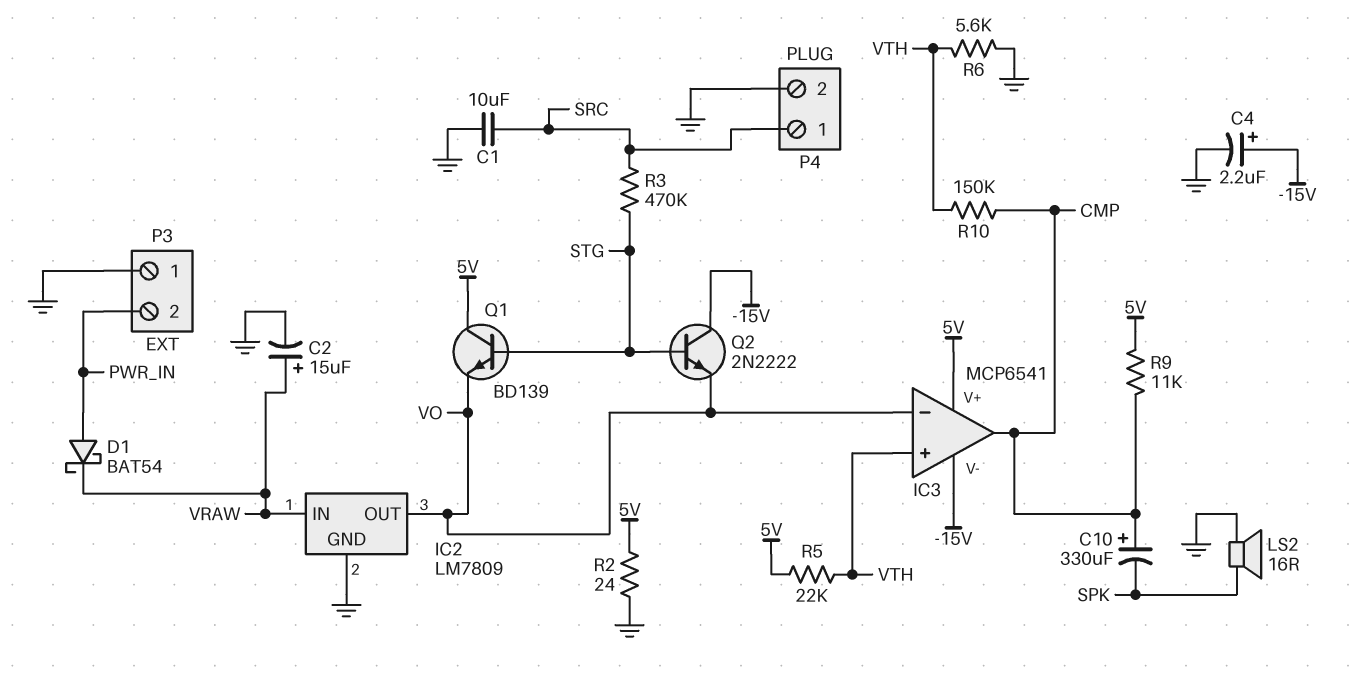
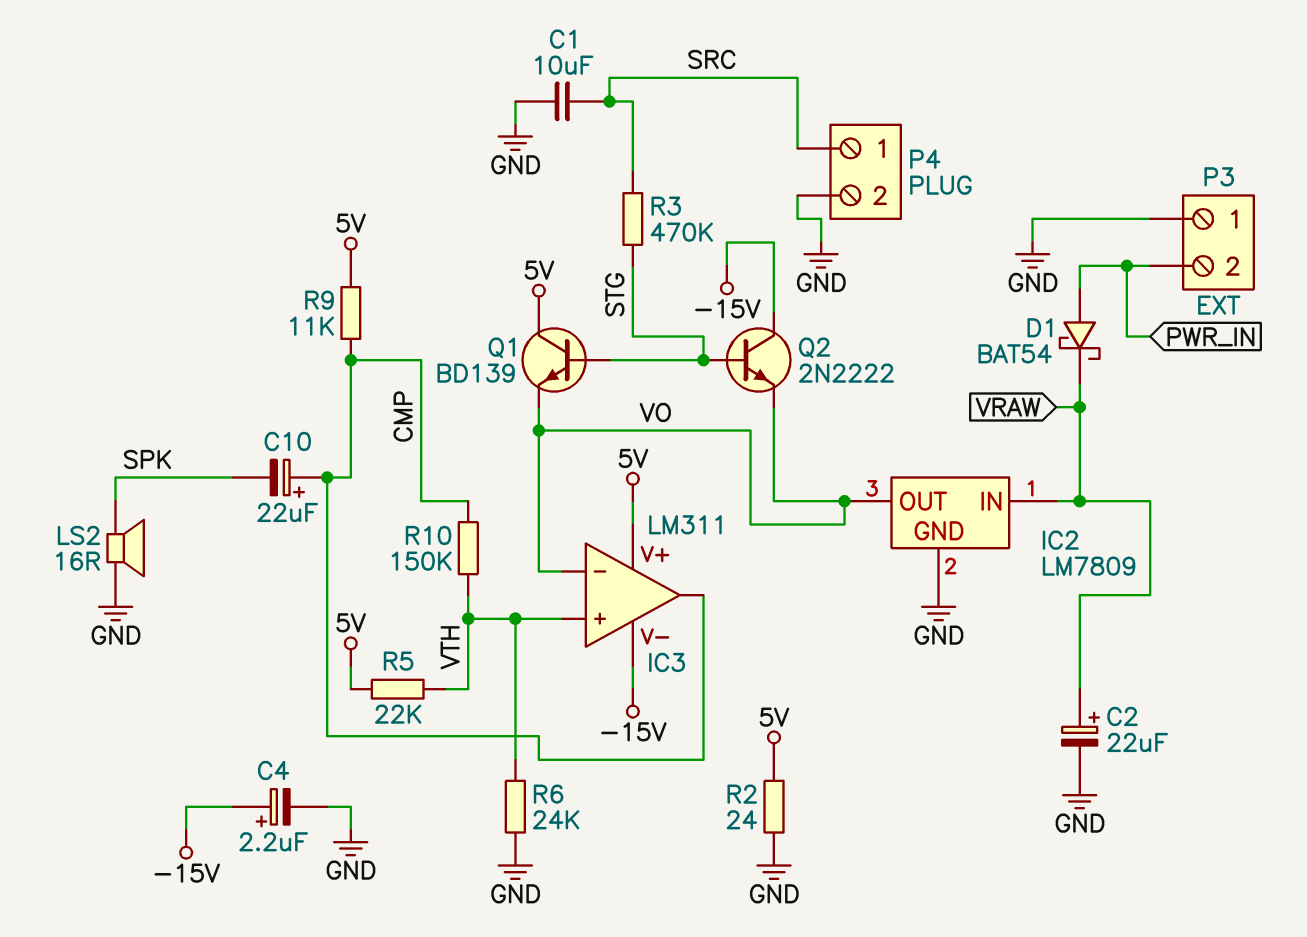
C2: 15uF (plus VRAW, minus GND) -> 22uF (plus VRAW, minus GND)
C10: 330uF (plus CMP, minus SPK) -> 22uF (plus CMP, minus SPK)
IC3: MCP6541 -> LM311
R6: 5.6k (GND, VTH) -> 24k (GND, VTH)

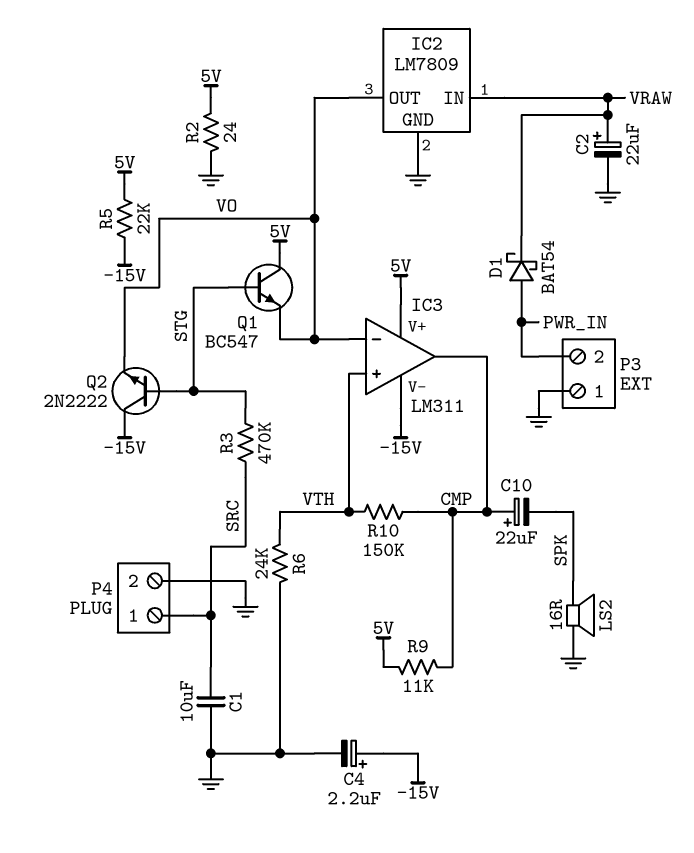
Q1: NPN BD139 (B STG, C 5V, E VO) -> NPN BC547 (B STG, C 5V, E VO)
R5: 22k (5V, VTH) -> 22k (-15V, 5V)

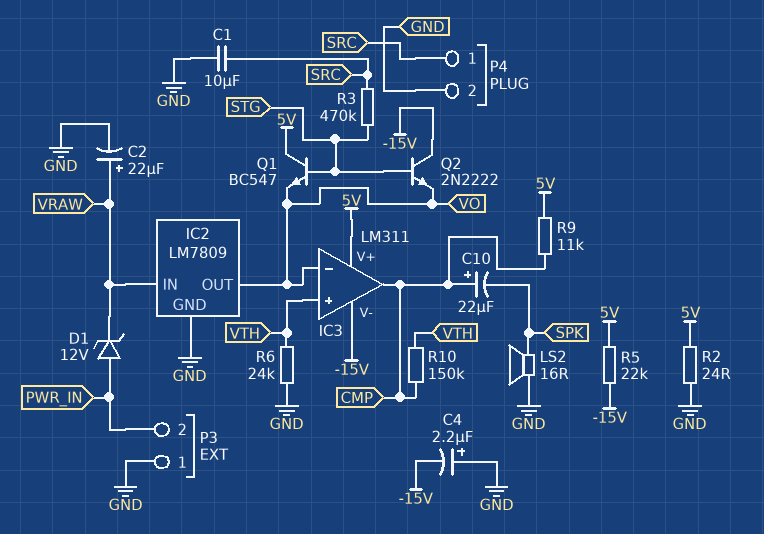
C4: 2.2uF (plus -15V, minus GND) -> 2.2uF (plus GND, minus -15V)
D1: schottky BAT54 (A PWR_IN, K VRAW) -> zener 12V (A PWR_IN, K VRAW)

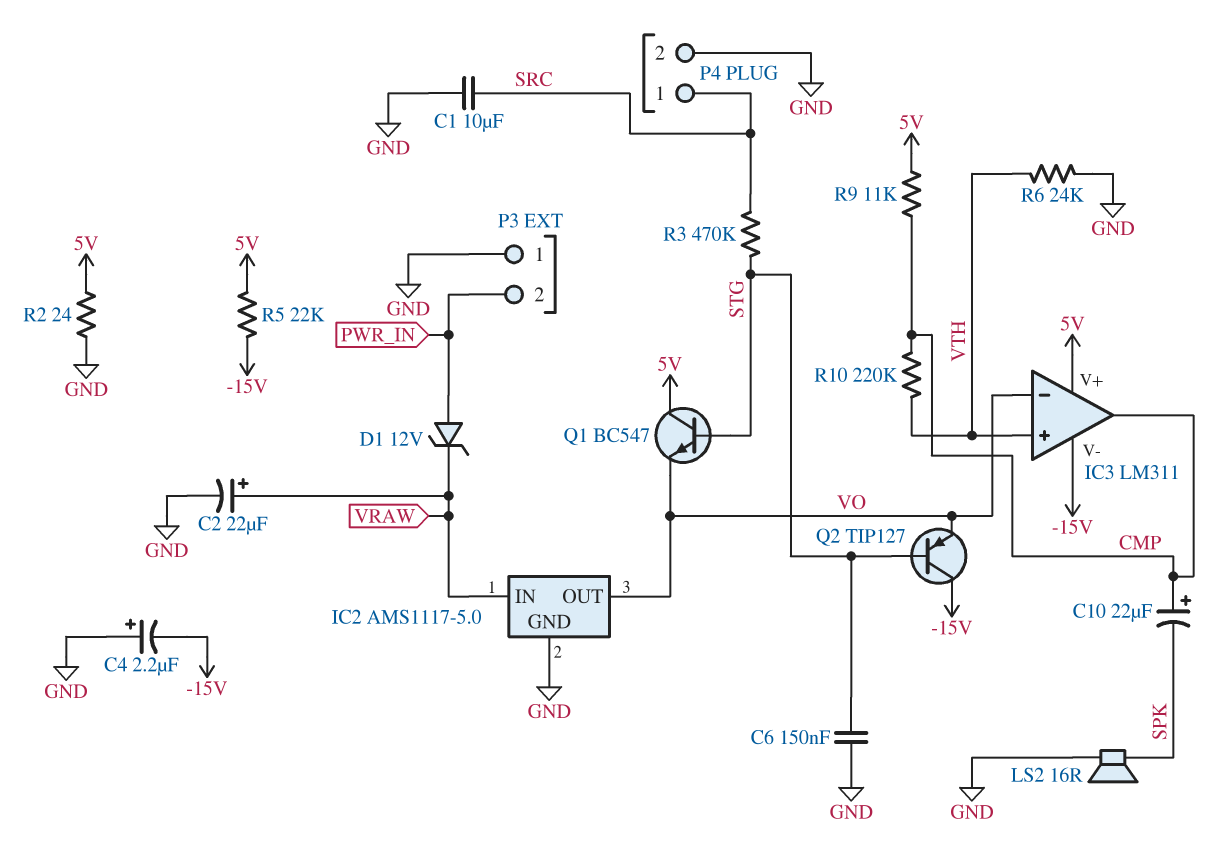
C6: none -> 150nF (GND, STG)
IC2: LM7809 -> AMS1117-5.0
Q2: NPN 2N2222 (B STG, C -15V, E VO) -> PNP TIP127 (B STG, C -15V, E VO)
R10: 150k (CMP, VTH) -> 220k (CMP, VTH)

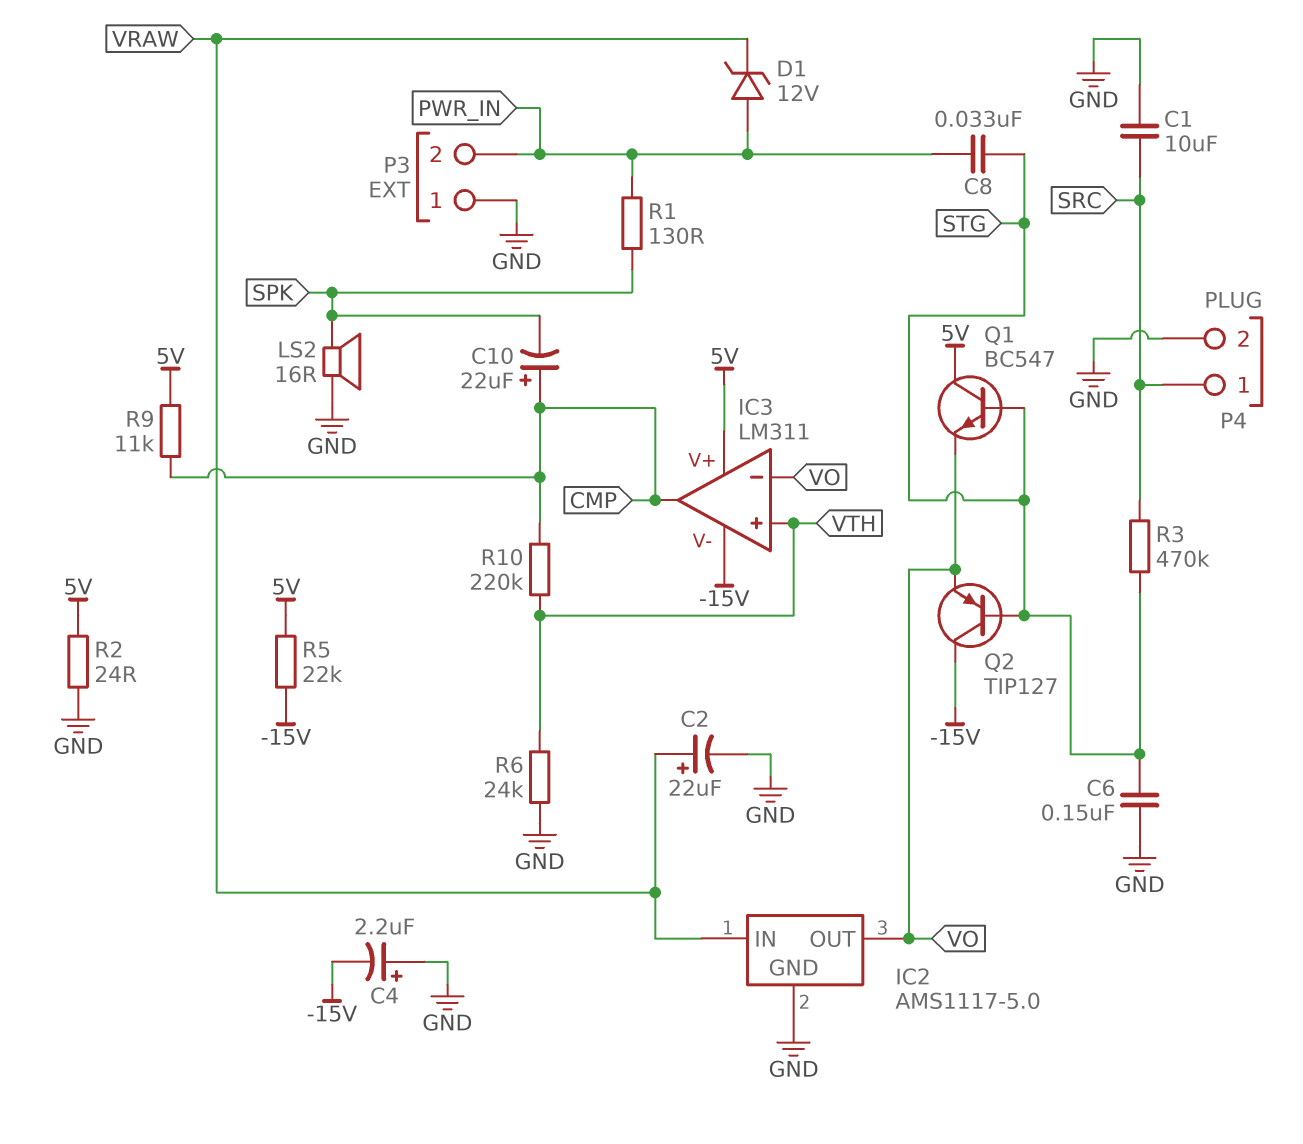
C8: none -> 33nF (PWR_IN, STG)
R1: none -> 130 (PWR_IN, SPK)

